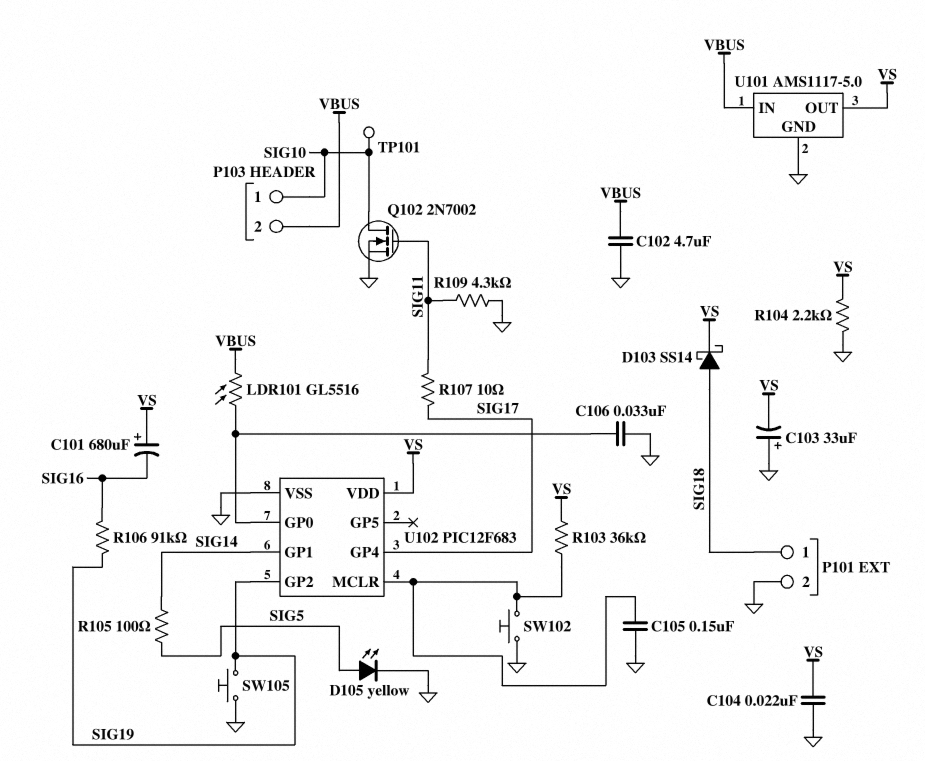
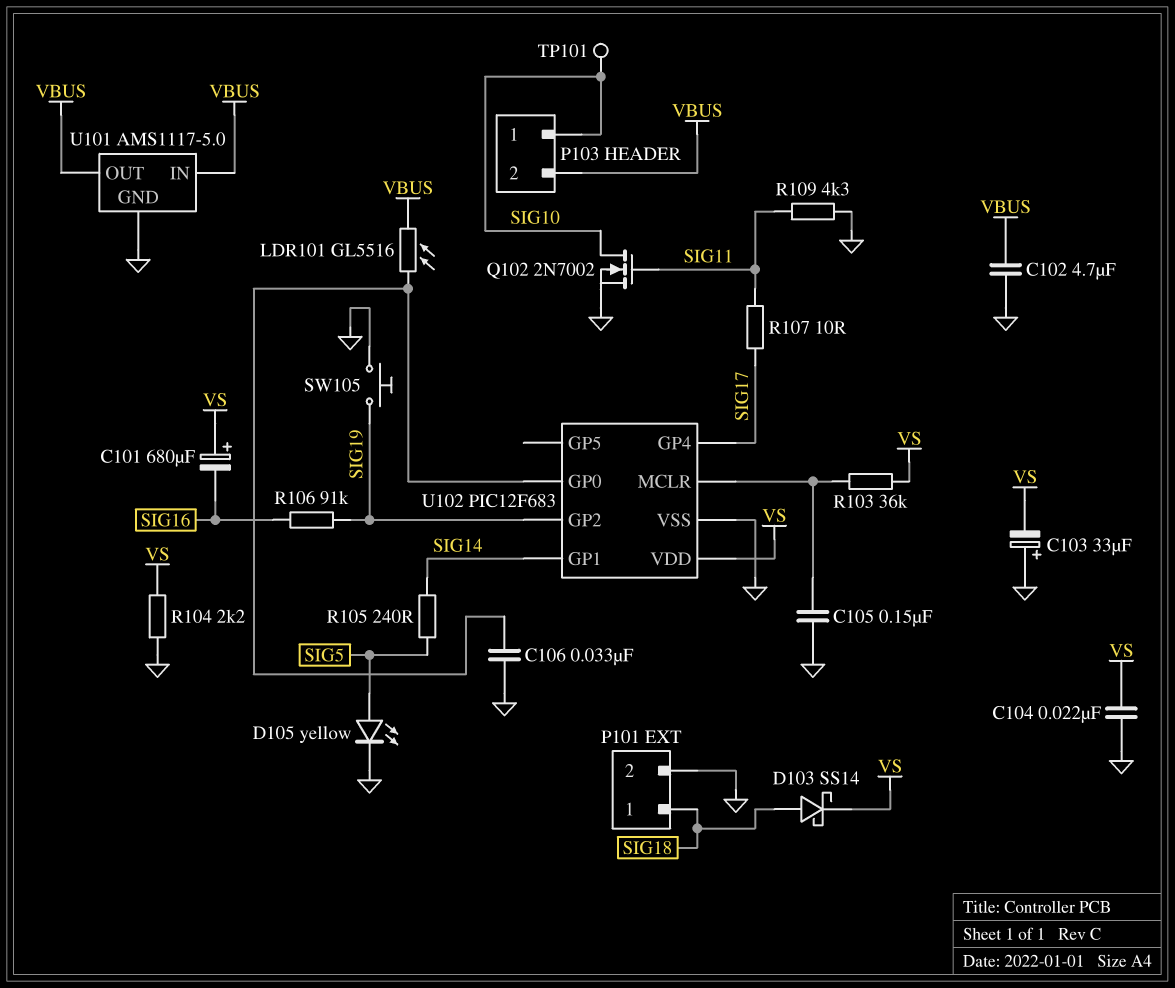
R105: 100 (SIG5, SIG14) -> 240 (SIG5, SIG14)
SW102: button (GND, U102/MCLR) -> none
U101 pin OUT: VS -> VBUS

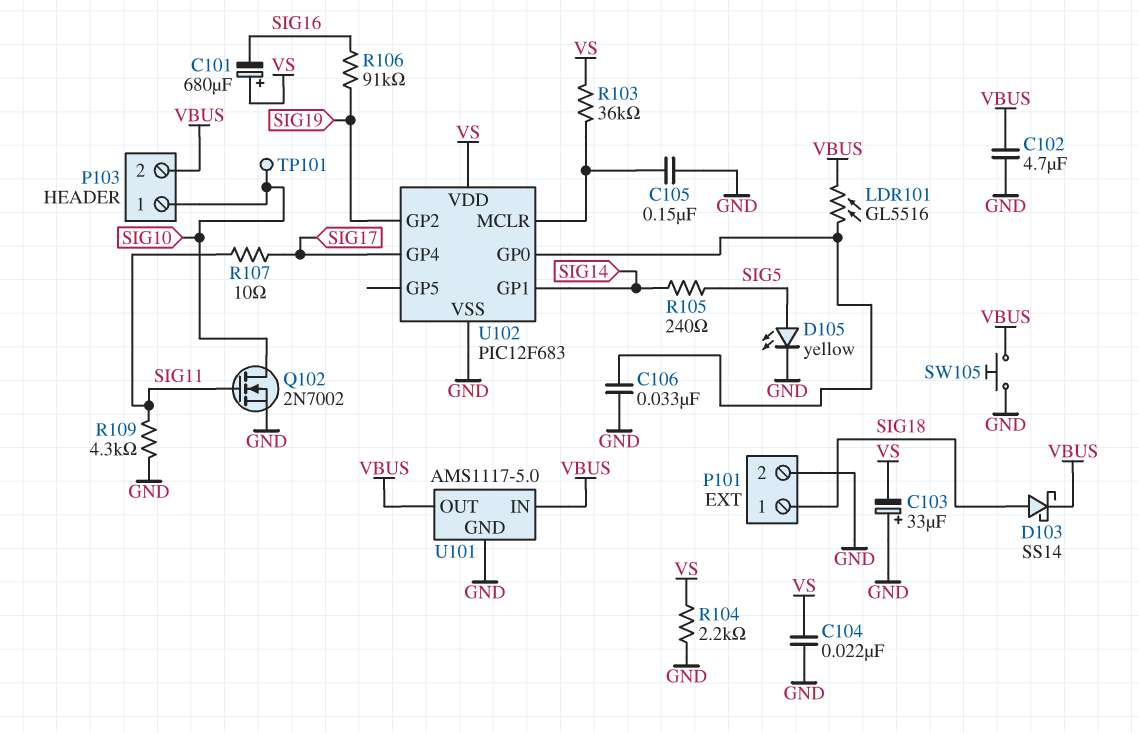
D103: schottky SS14 (A SIG18, K VS) -> schottky SS14 (A SIG18, K VBUS)
SW105: button (GND, SIG19) -> button (GND, VBUS)

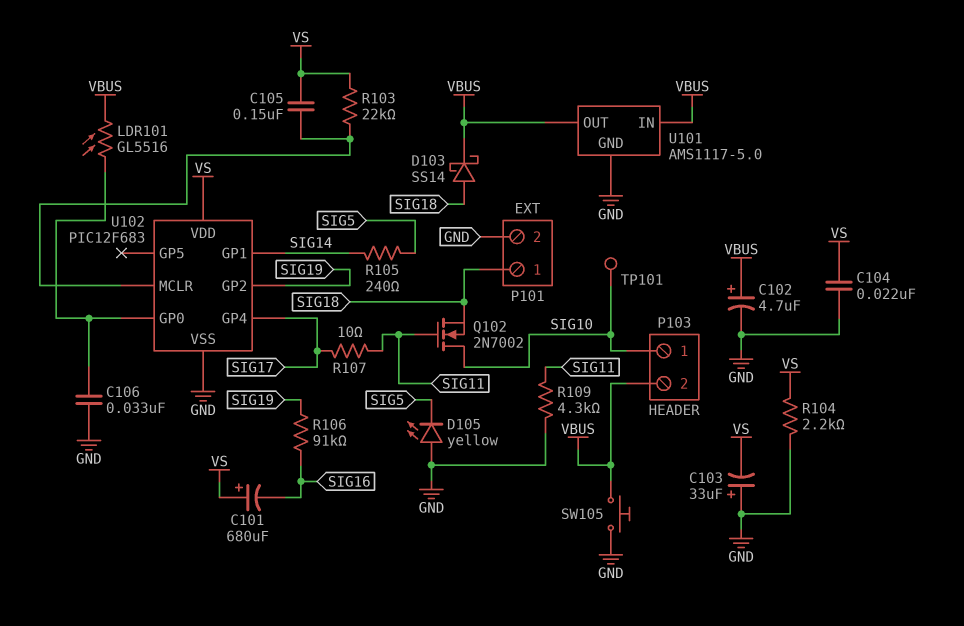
C102: 4.7uF (GND, VBUS) -> 4.7uF (plus VBUS, minus GND)
C105: 150nF (GND, U102/MCLR) -> 150nF (U102/MCLR, VS)
D105: LED yellow (A SIG5, K GND) -> LED yellow (A GND, K SIG5)
Q102: NMOS 2N7002 (G SIG11, D SIG10, S GND) -> NMOS 2N7002 (G SIG11, D SIG10, S SIG18)
R103: 36k (U102/MCLR, VS) -> 22k (U102/MCLR, VS)

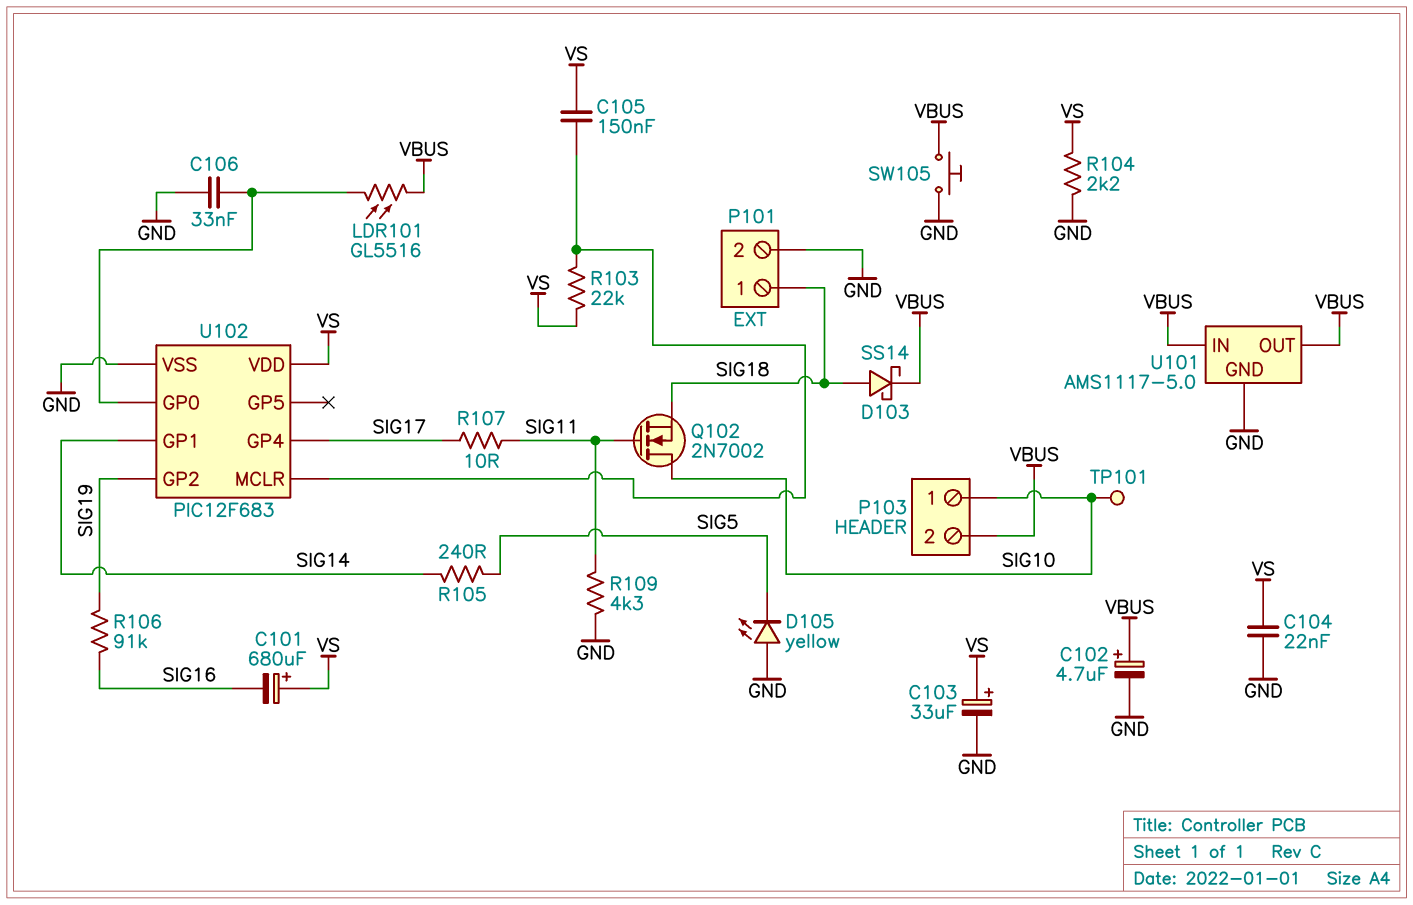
C103: 33uF (plus GND, minus VS) -> 33uF (plus VS, minus GND)

